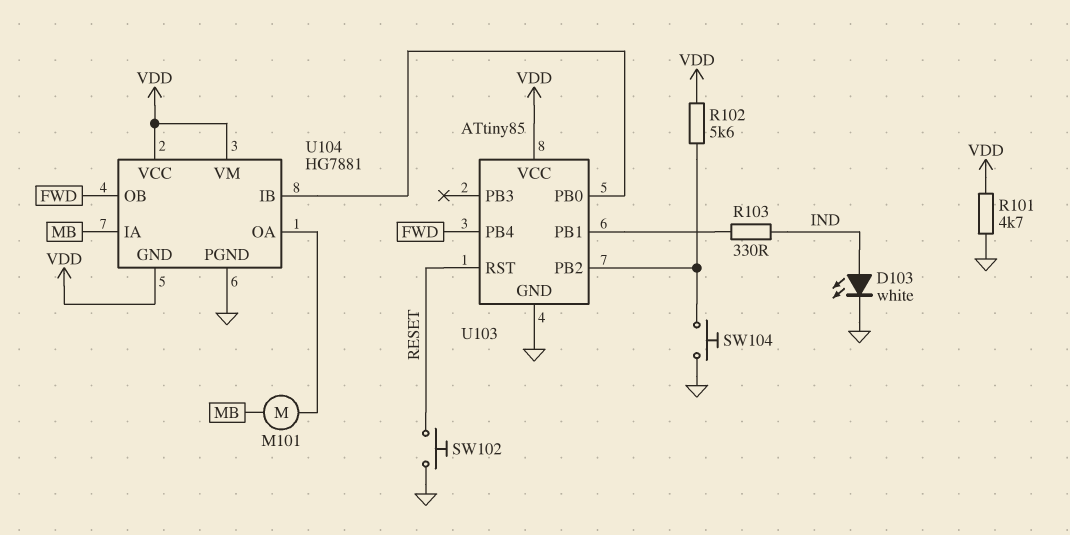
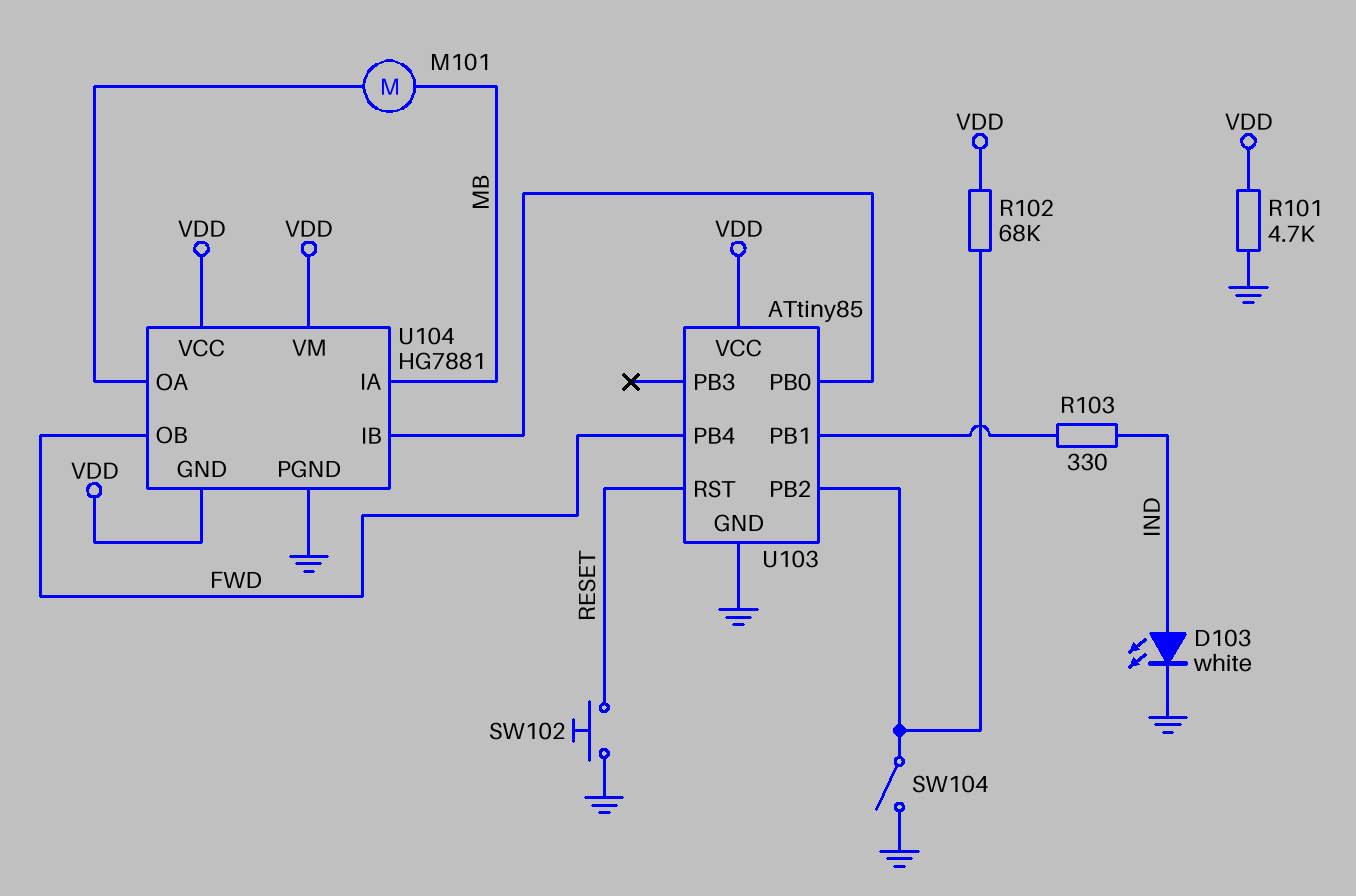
R102: 5.6k (U103/PB2, VDD) -> 68k (U103/PB2, VDD)
SW104: button (GND, U103/PB2) -> switch (GND, U103/PB2)

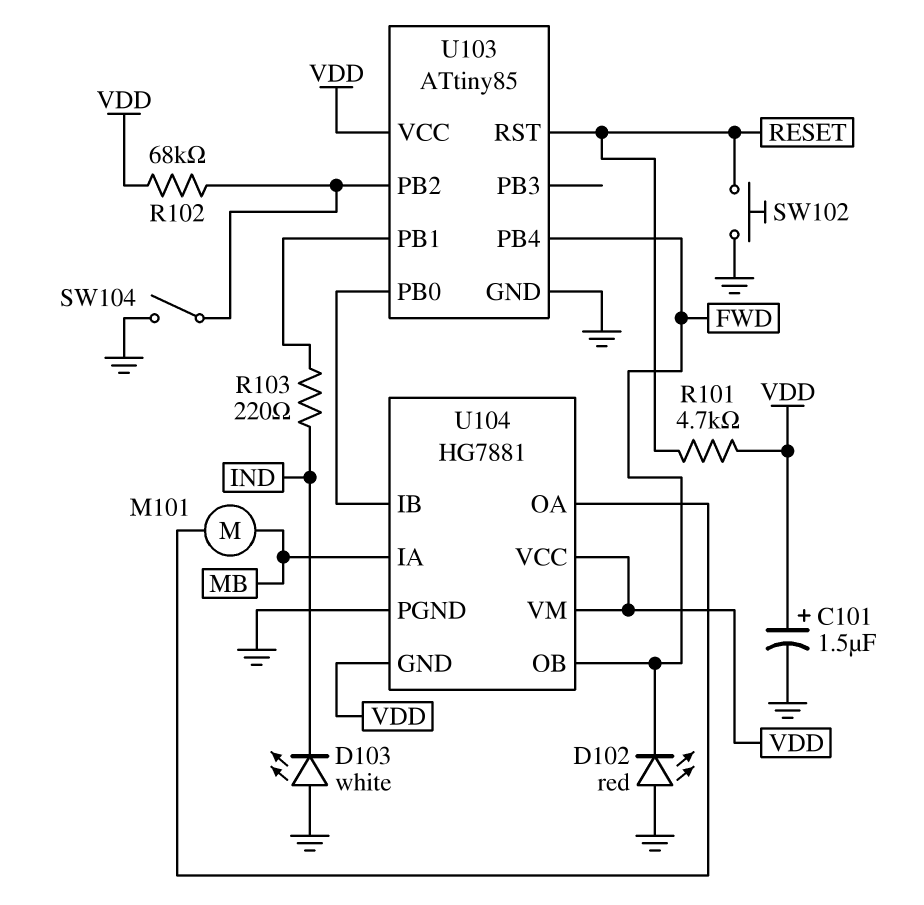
C101: none -> 1.5uF (plus VDD, minus GND)
D102: none -> LED red (A GND, K FWD)
D103: LED white (A IND, K GND) -> LED white (A GND, K IND)
R101: 4.7k (GND, VDD) -> 4.7k (RESET, VDD)
R103: 330 (IND, U103/PB1) -> 220 (IND, U103/PB1)

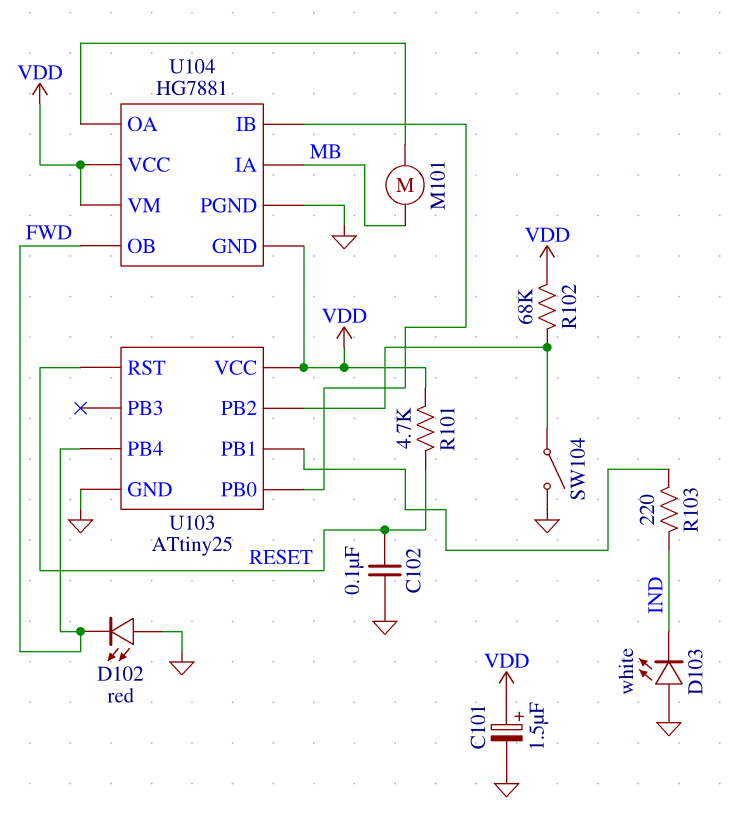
C102: none -> 100nF (GND, RESET)
SW102: button (GND, RESET) -> none
U103: ATtiny85 -> ATtiny25

